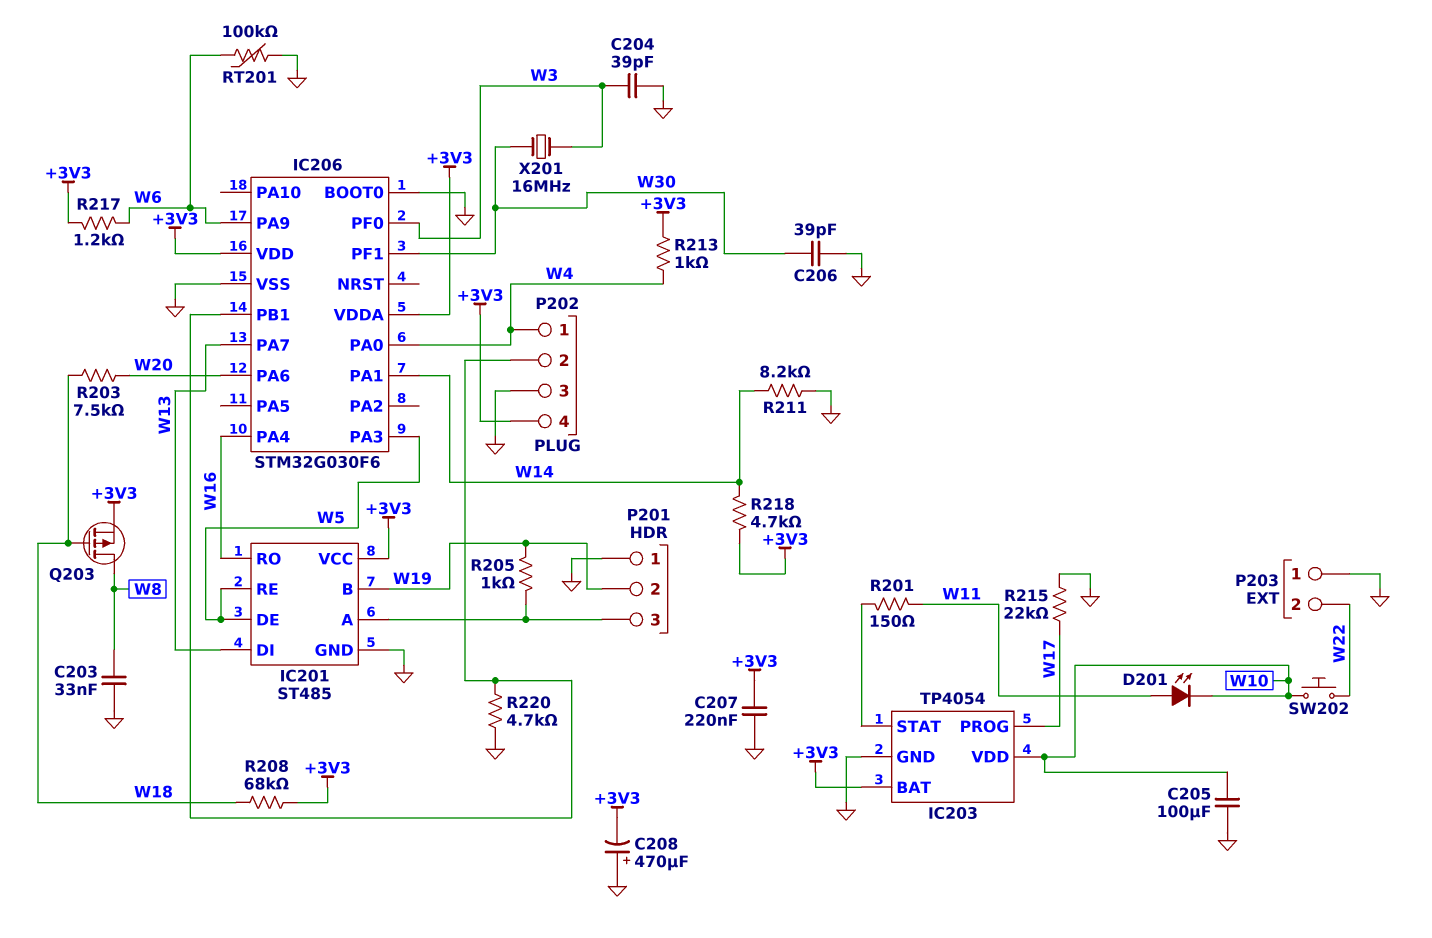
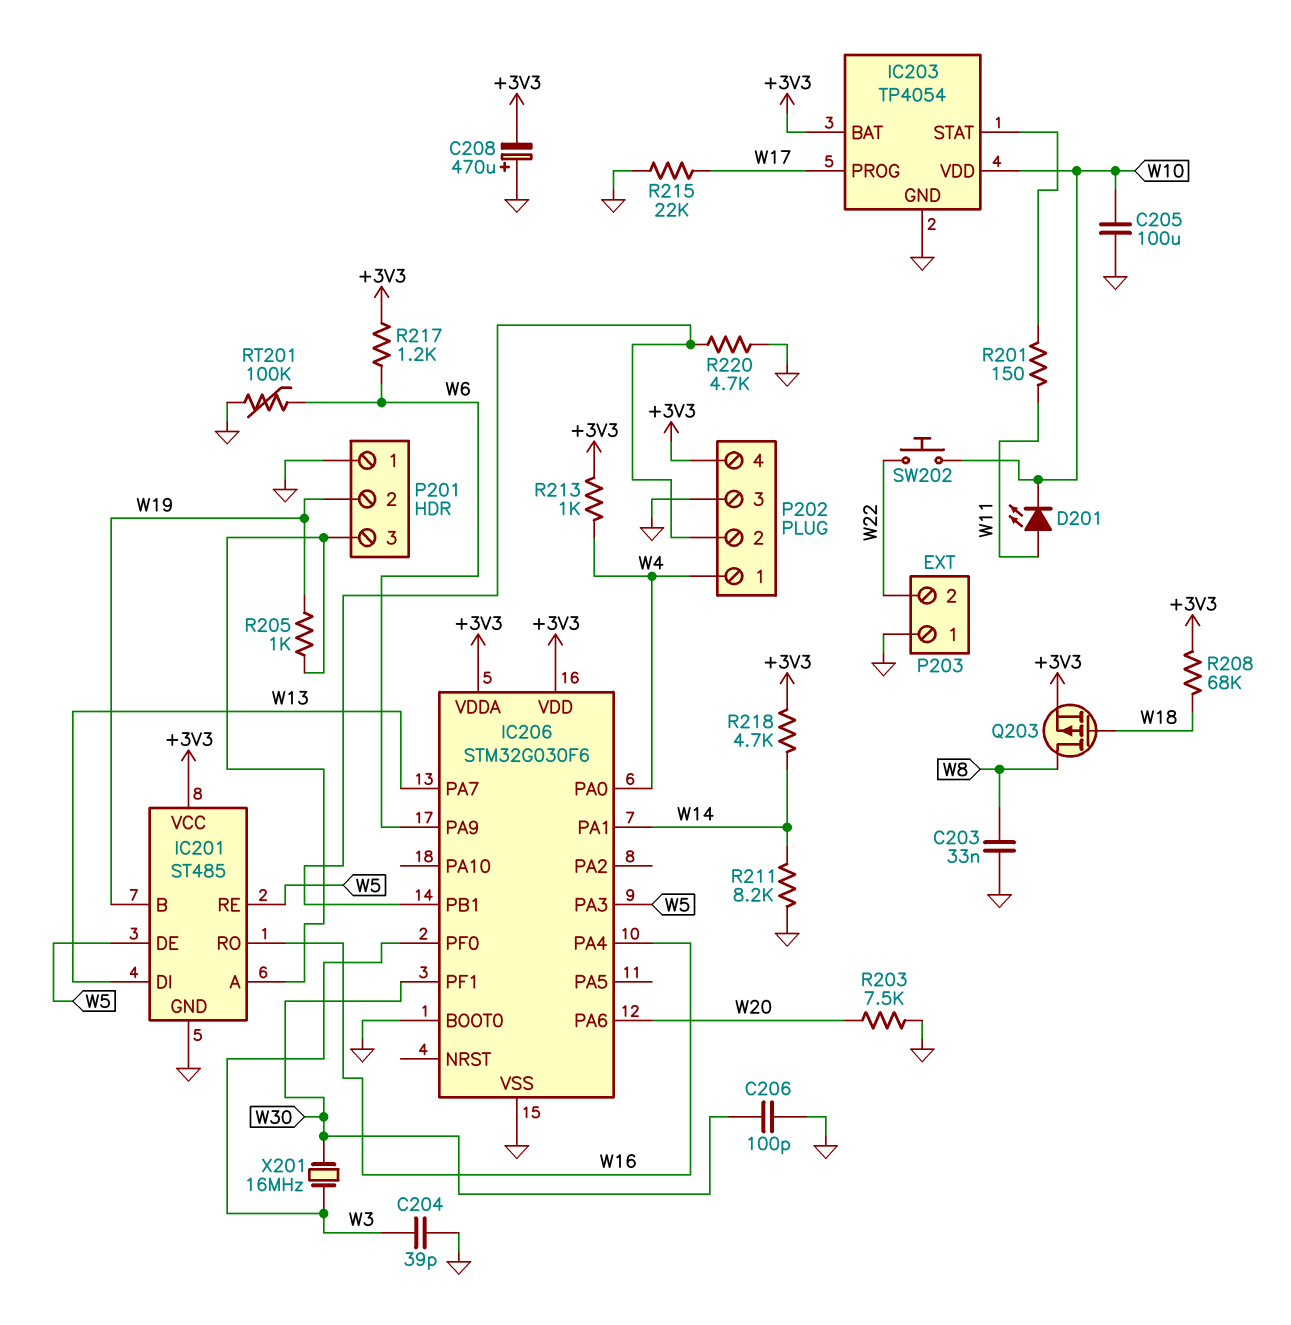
C206: 39pF (GND, W30) -> 100pF (GND, W30)
C207: 220nF (+3V3, GND) -> none
R203: 7.5k (W18, W20) -> 7.5k (GND, W20)

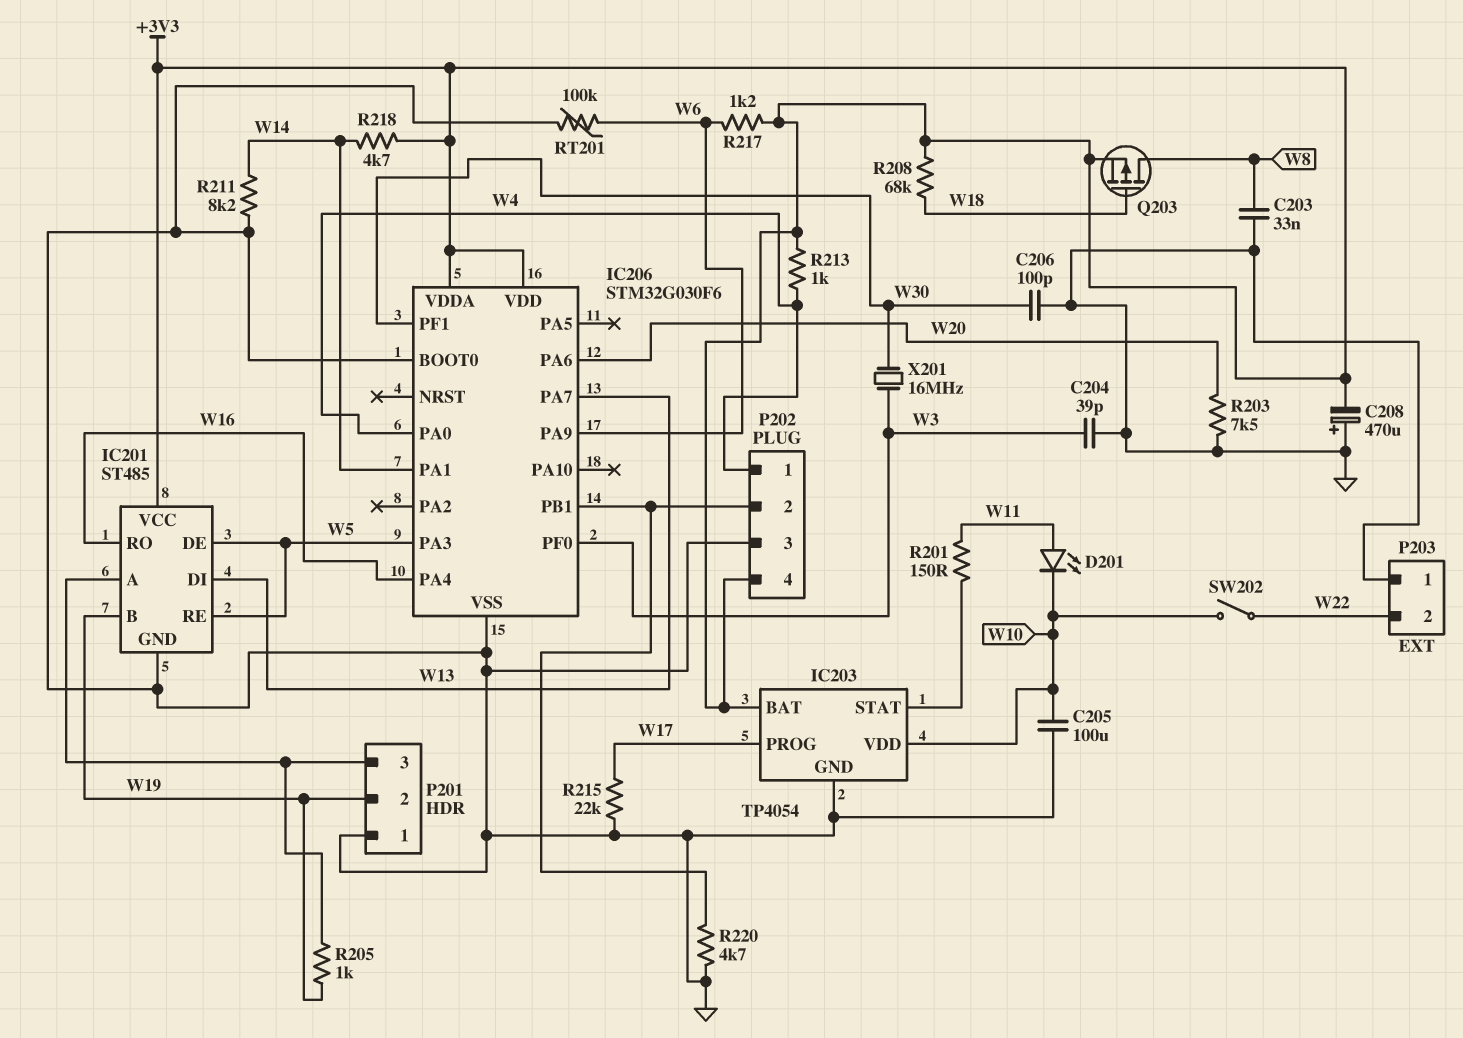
SW202: button (W10, W22) -> switch (W10, W22)

